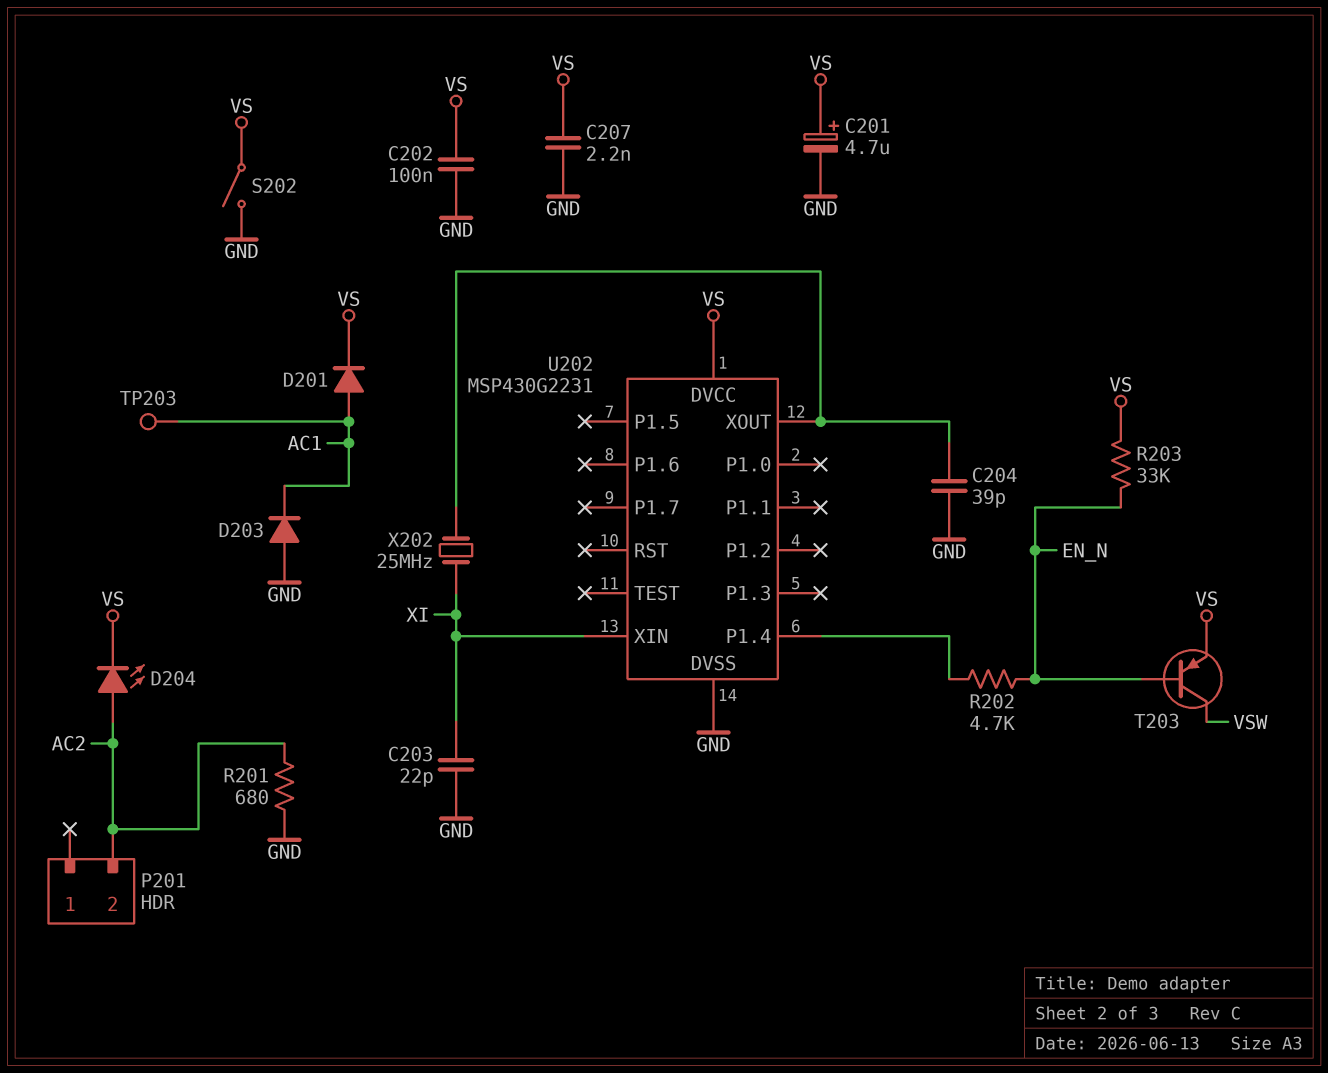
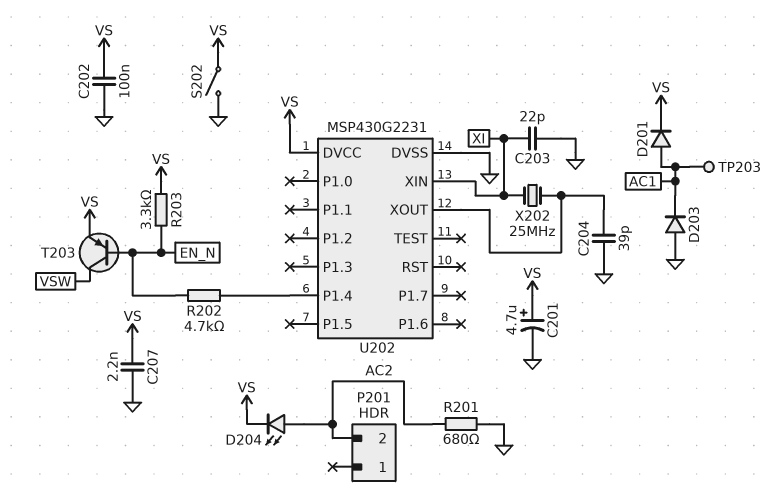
R203: 33k (EN_N, VS) -> 3.3k (EN_N, VS)

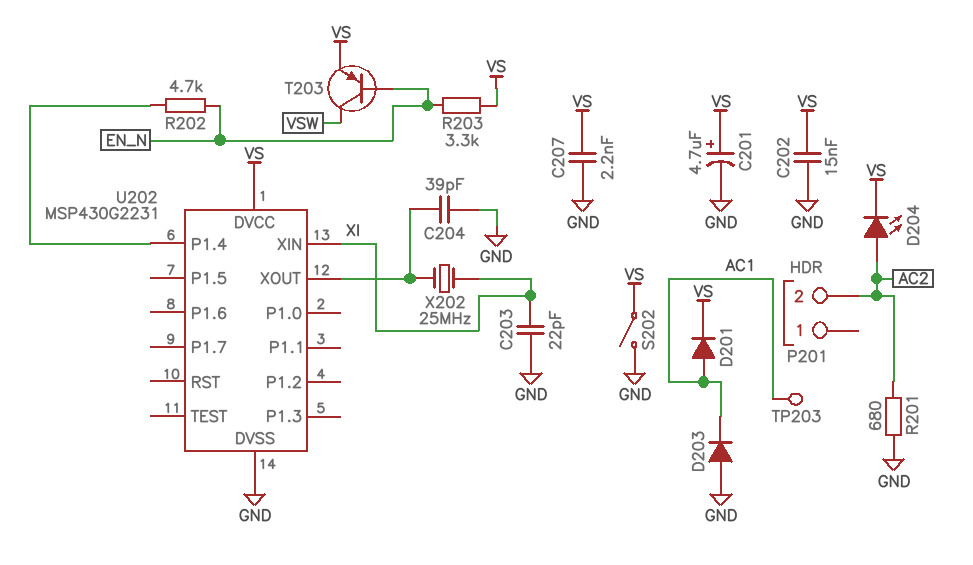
C202: 100nF (GND, VS) -> 15nF (GND, VS)

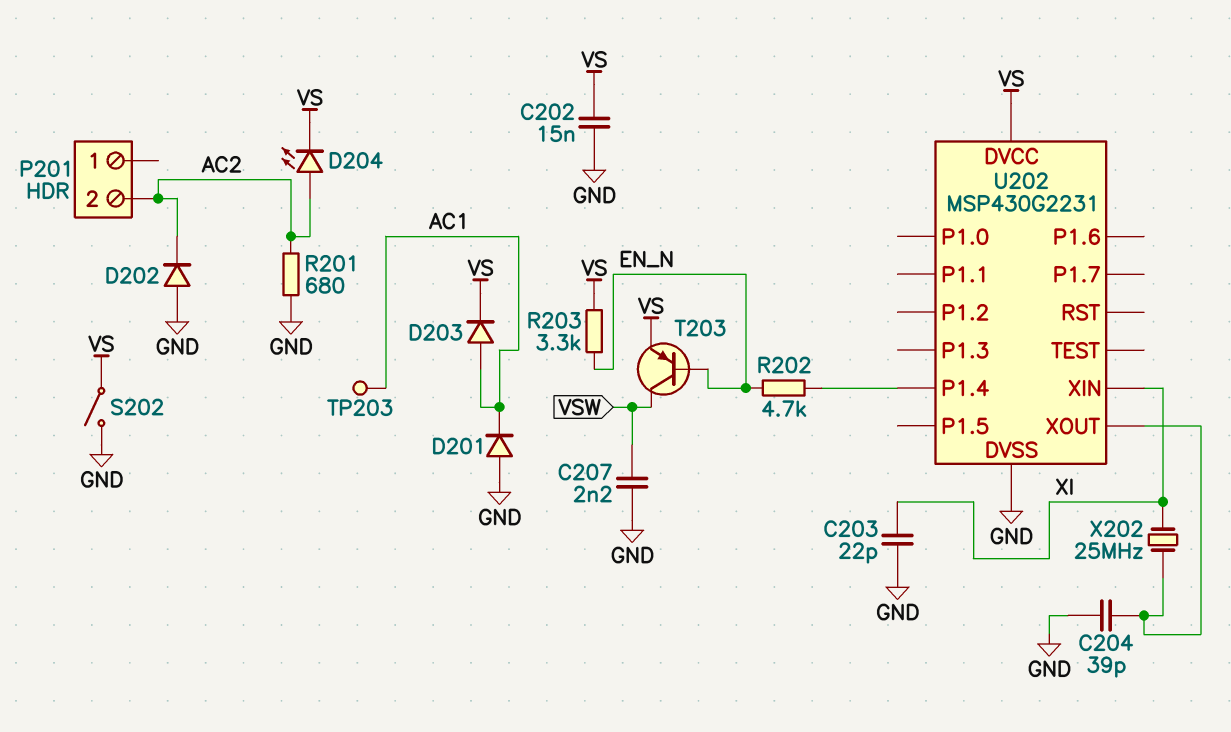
C201: 4.7uF (plus VS, minus GND) -> none
C207: 2.2nF (GND, VS) -> 2.2nF (GND, VSW)
D201: diode (A AC1, K VS) -> diode (A GND, K AC1)
D202: none -> diode (A GND, K AC2)
D203: diode (A GND, K AC1) -> diode (A AC1, K VS)

